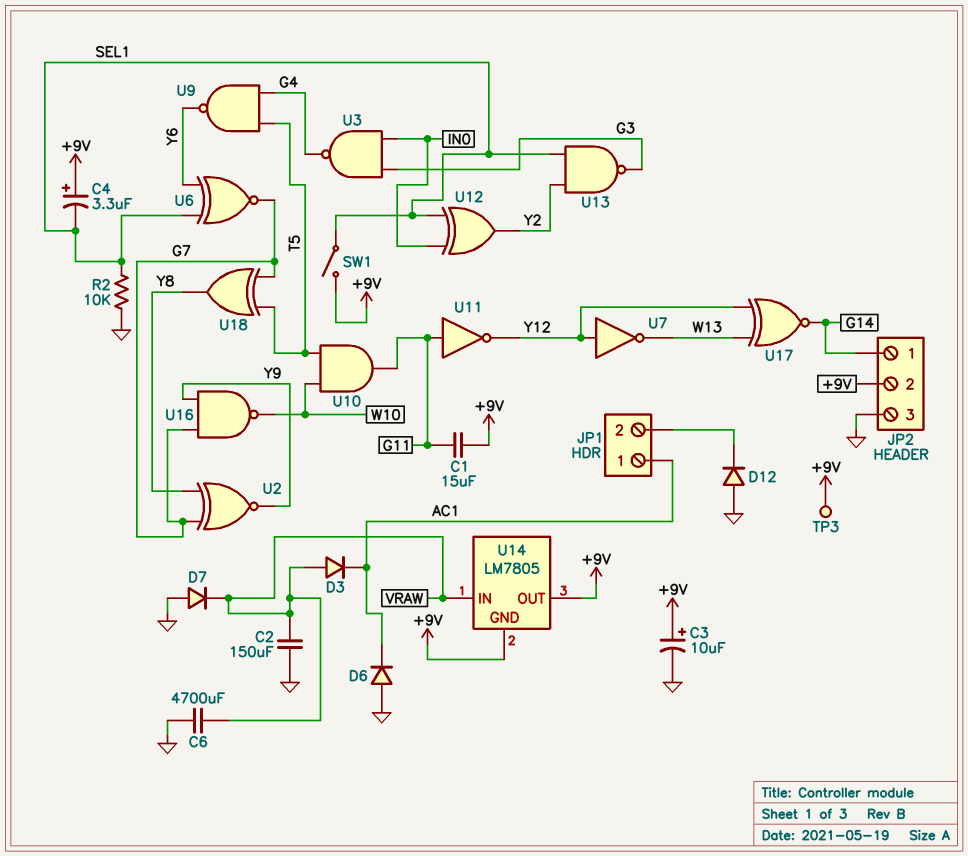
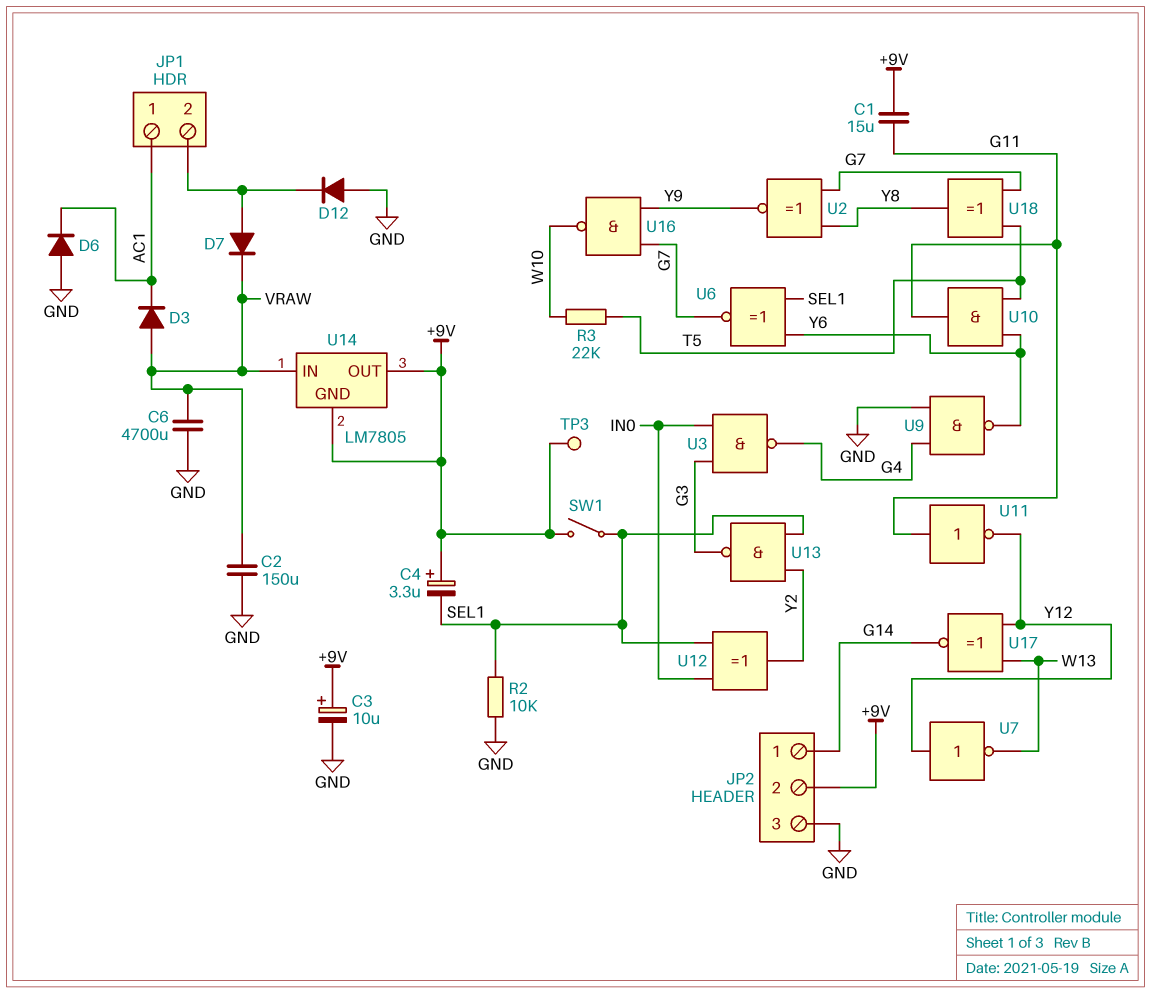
D7: diode (A GND, K VRAW) -> diode (A JP1/2, K VRAW)
R3: none -> 22k (T5, W10)
U9: NAND (in G4, in T5, out Y6) -> NAND (in G4, in GND, out Y6)
U10: AND (in T5, in W10, out G11) -> AND (in T5, in Y6, out G11)

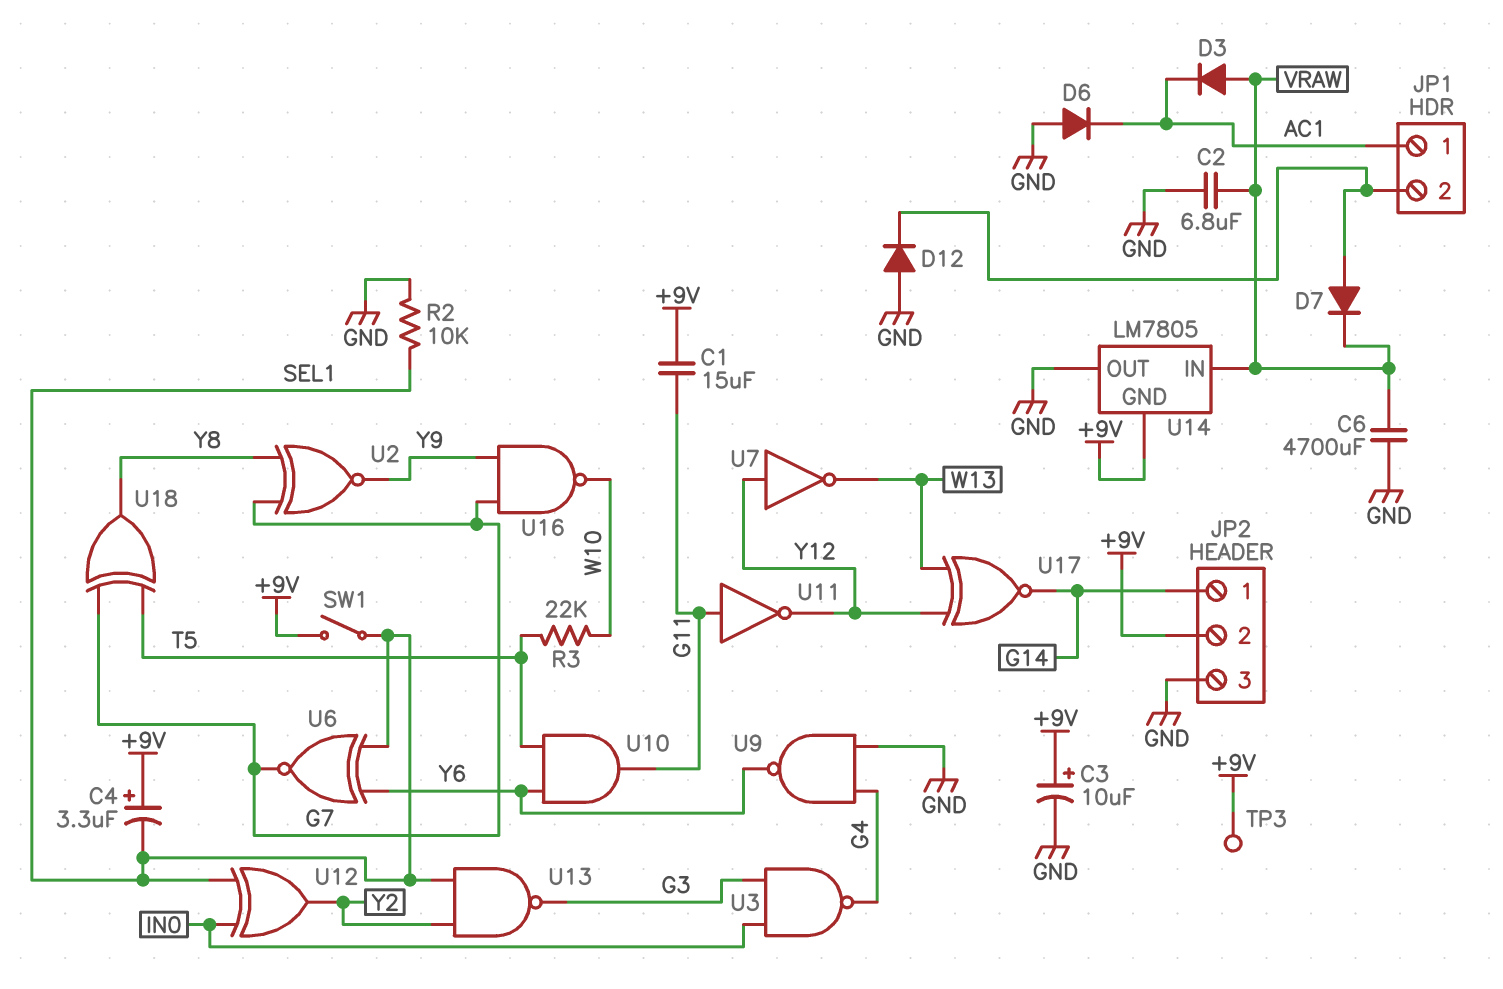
C2: 150uF (GND, VRAW) -> 6.8uF (GND, VRAW)
U14 pin OUT: +9V -> GND

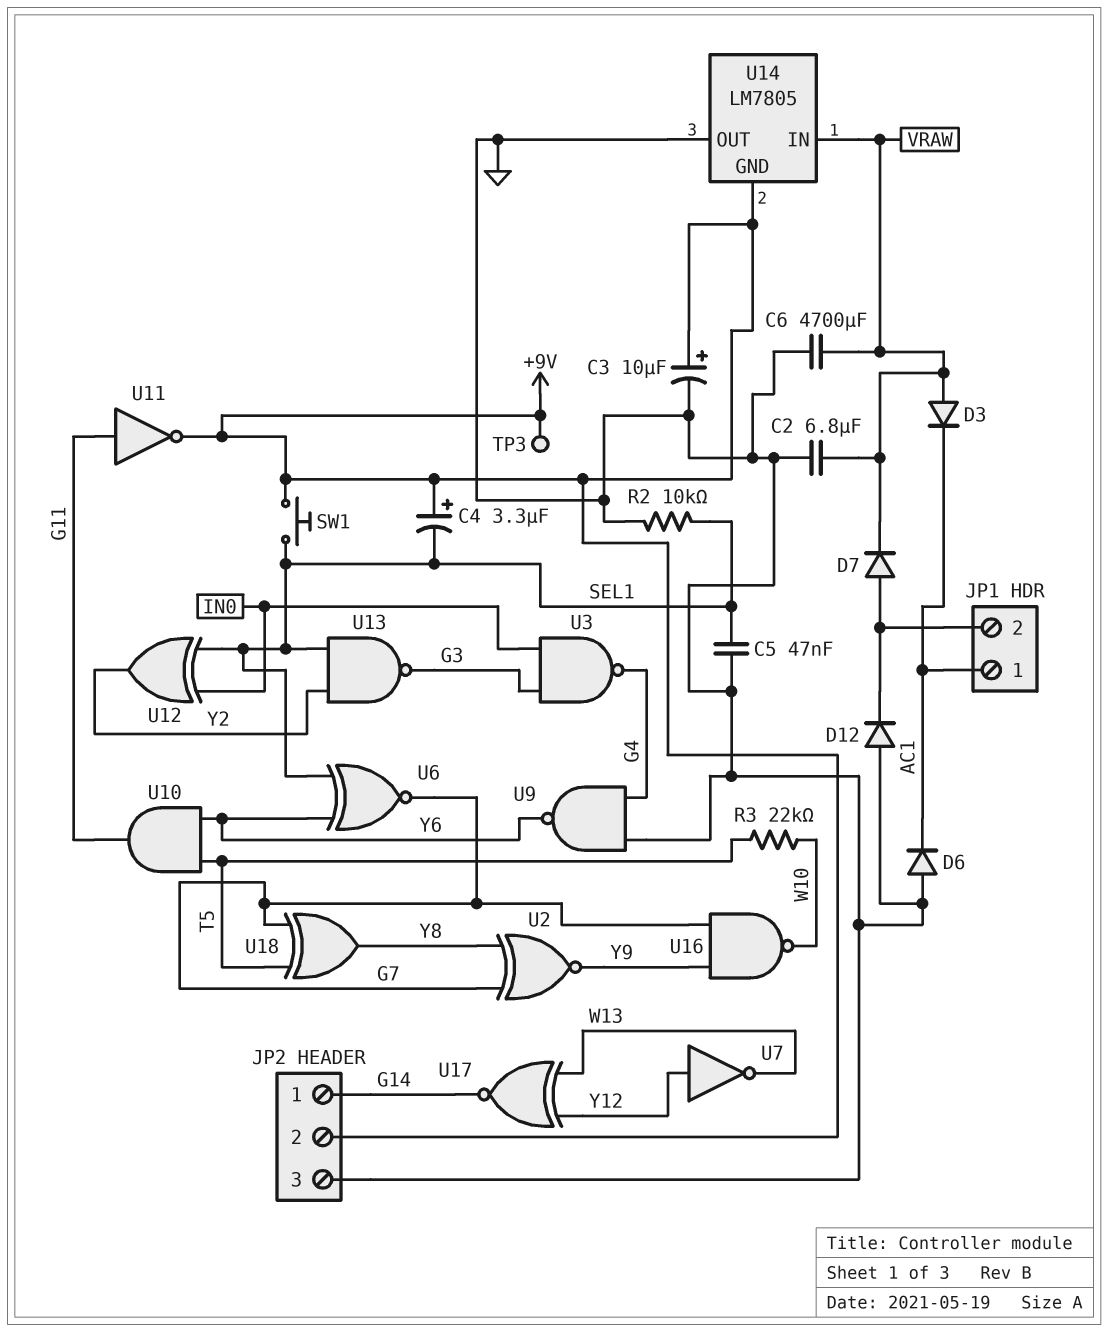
C1: 15uF (+9V, G11) -> none
C5: none -> 47nF (GND, SEL1)
SW1: switch (+9V, SEL1) -> button (+9V, SEL1)
U11: NOT (in G11, out Y12) -> NOT (in G11, out +9V)

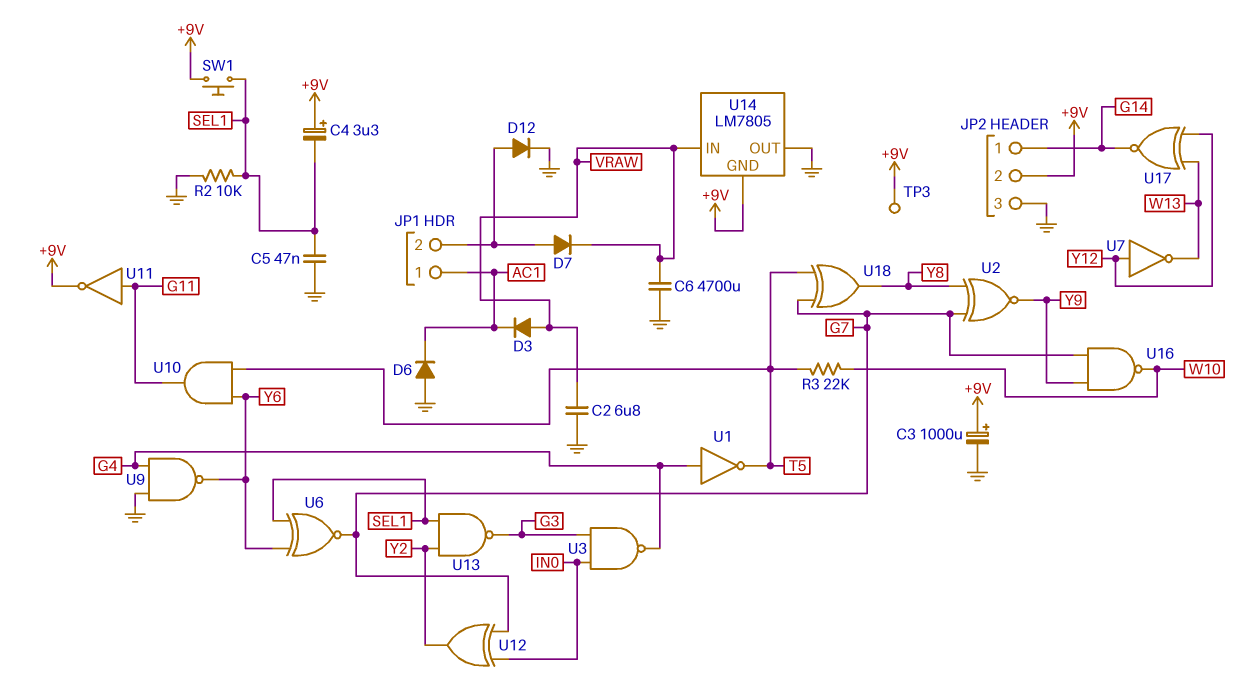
C3: 10uF (plus +9V, minus GND) -> 1000uF (plus +9V, minus GND)
D12: diode (A GND, K JP1/2) -> diode (A JP1/2, K GND)
U1: none -> NOT (in G4, out T5)
U12: XOR (in IN0, in SEL1, out Y2) -> XOR (in G7, in IN0, out Y2)

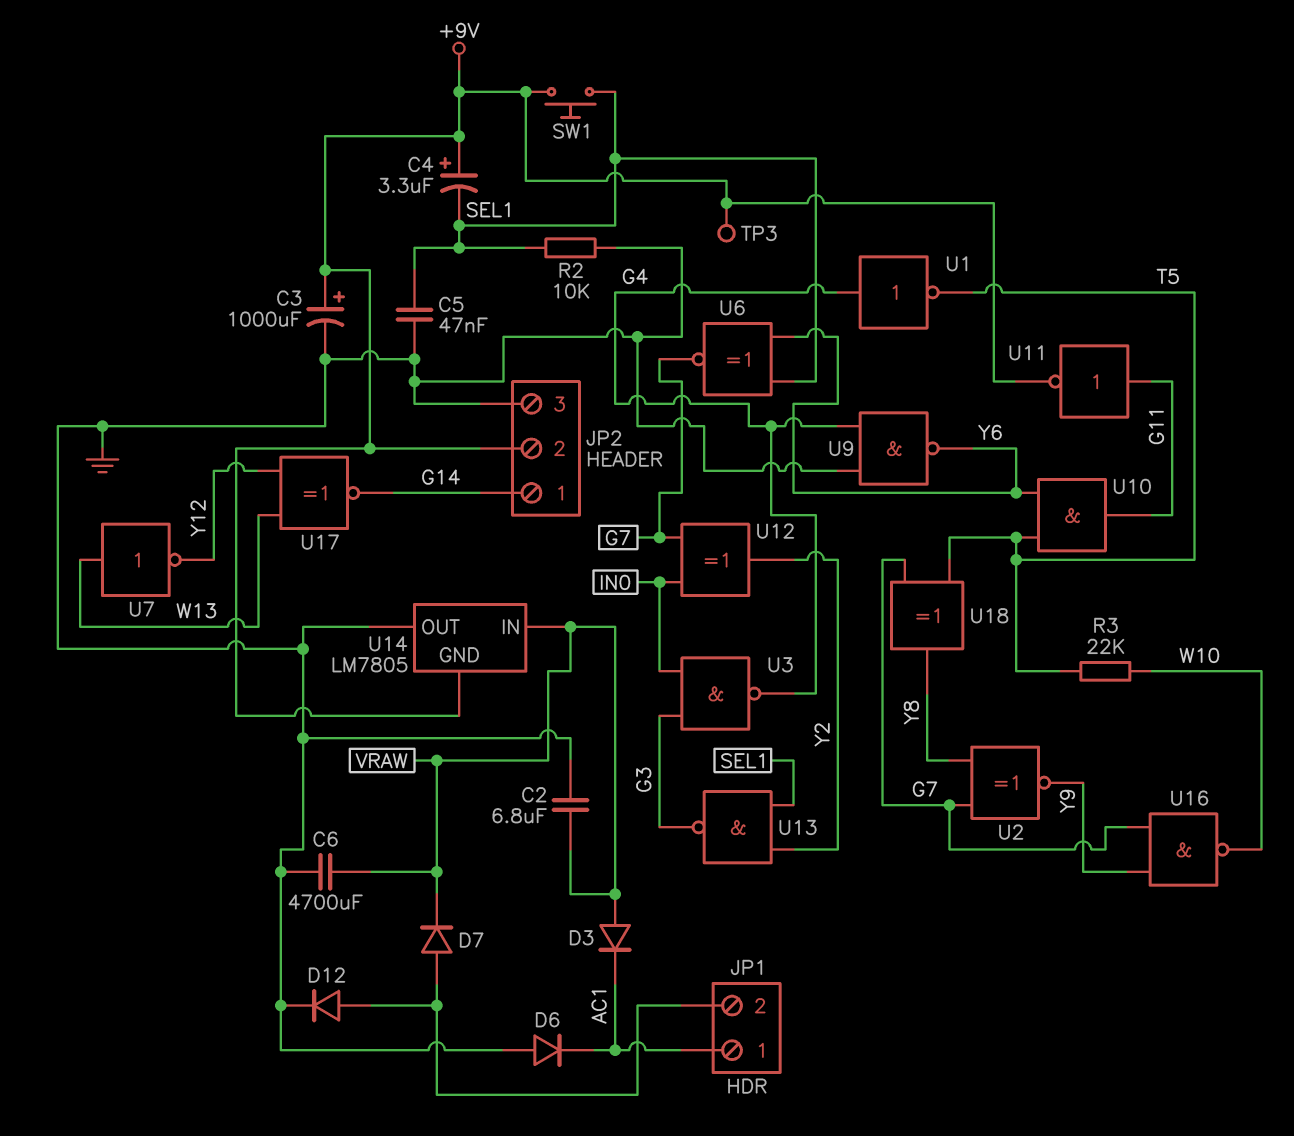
U7: NOT (in Y12, out W13) -> NOT (in W13, out Y12)

